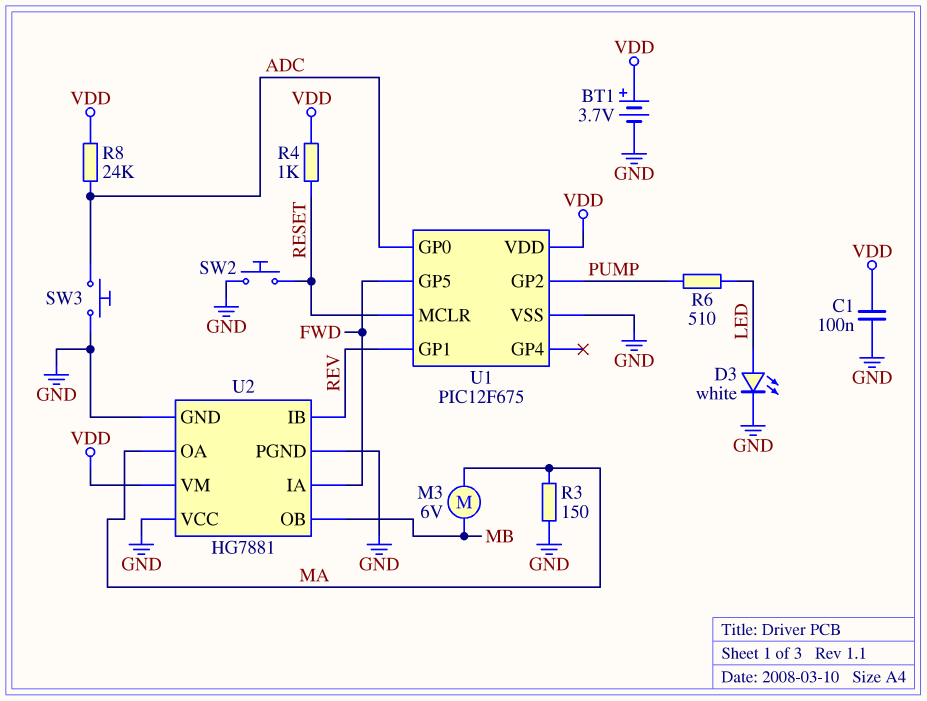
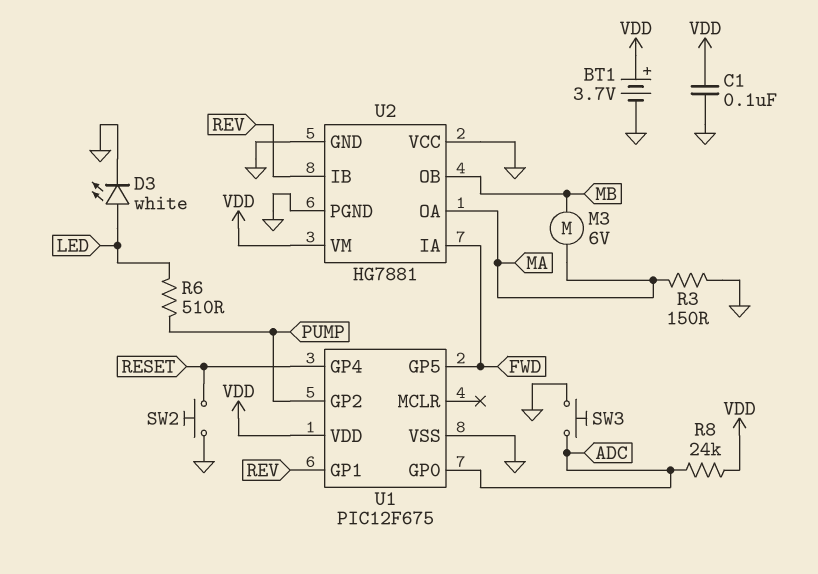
R4: 1k (RESET, VDD) -> none
U1 pin GP4: none -> RESET
U1 pin MCLR: RESET -> none

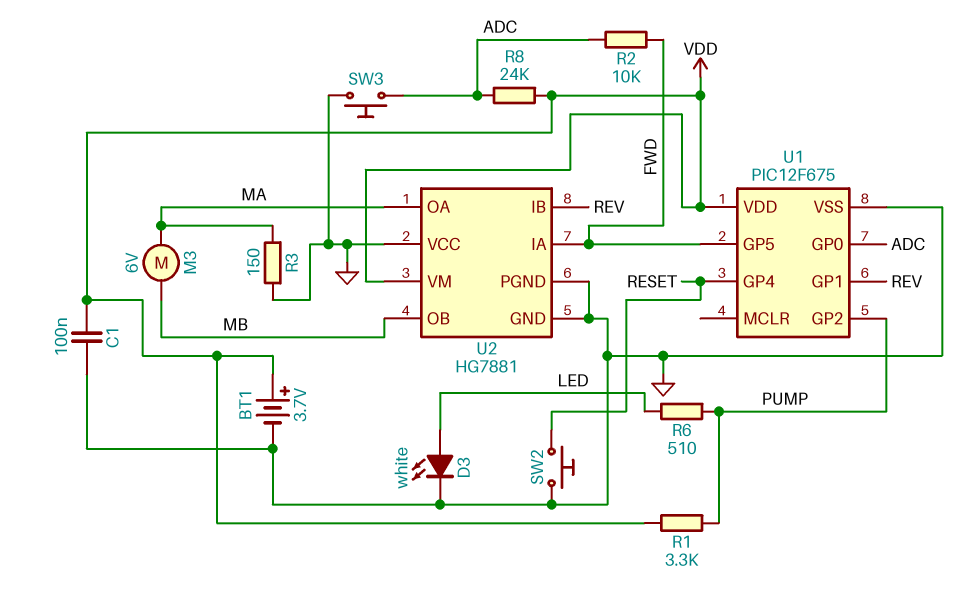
R1: none -> 3.3k (PUMP, VDD)
R2: none -> 10k (ADC, FWD)

